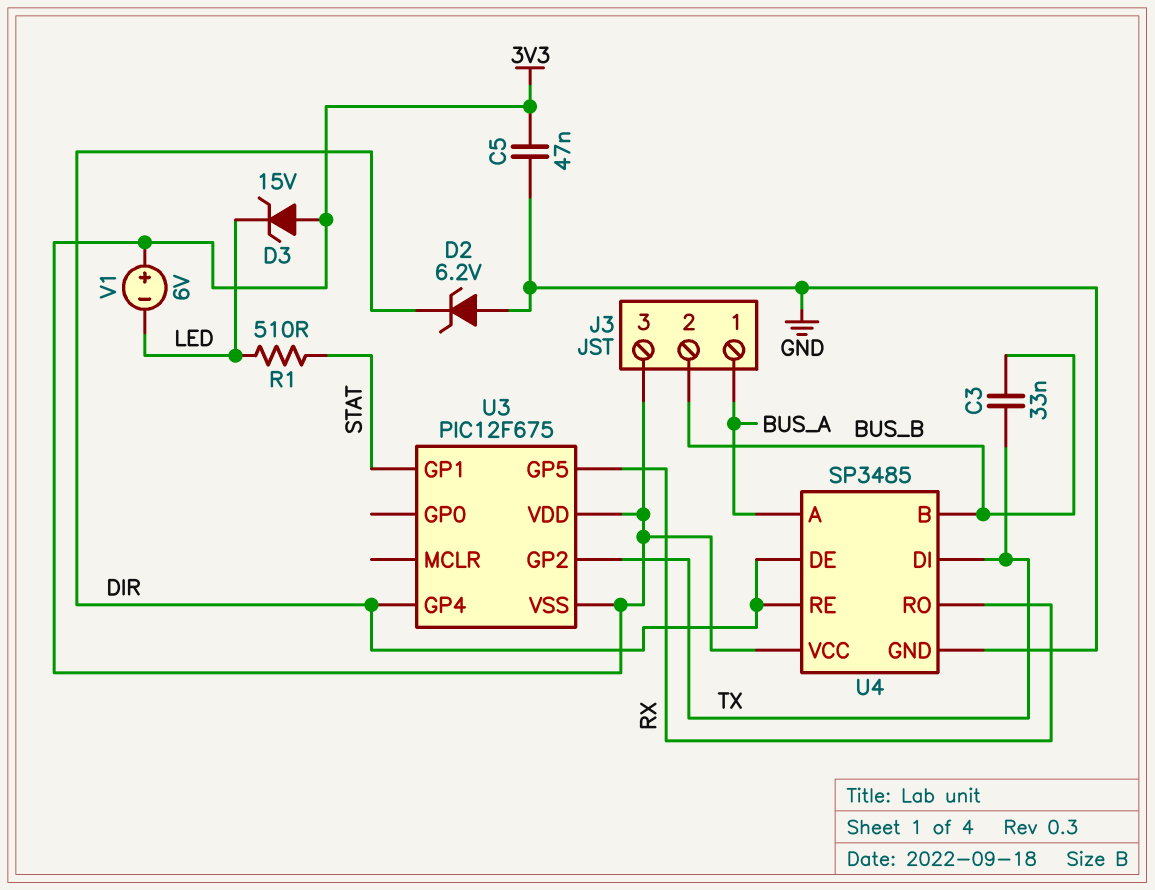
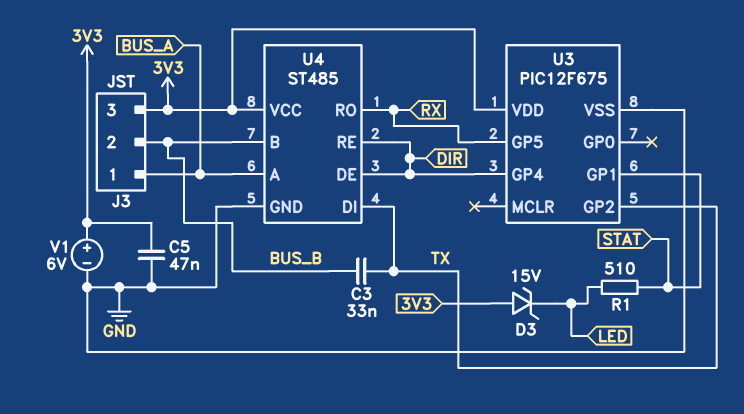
D2: zener 6.2V (A GND, K DIR) -> none
U3 pin VSS: 3V3 -> GND
U4: SP3485 -> ST485
V1: 6V (plus 3V3, minus LED) -> 6V (plus 3V3, minus GND)

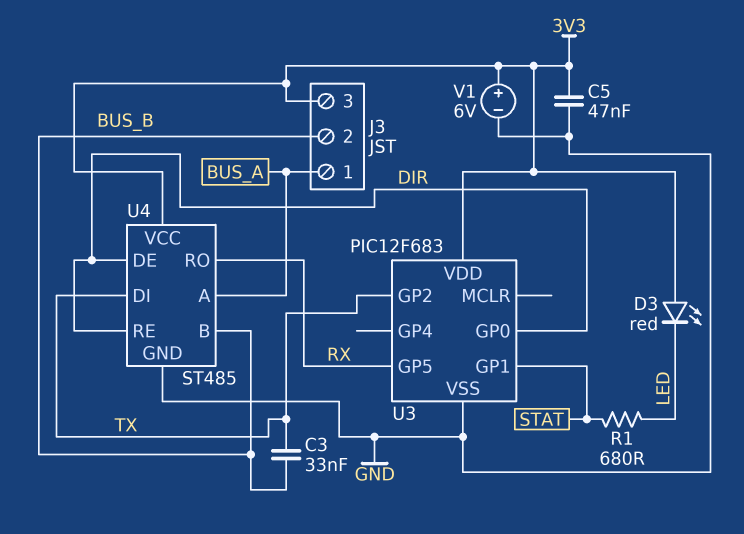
D3: zener 15V (A 3V3, K LED) -> LED red (A 3V3, K LED)
R1: 510 (LED, STAT) -> 680 (LED, STAT)
U3: PIC12F675 -> PIC12F683
U3 pin GP0: none -> DIR
U3 pin GP4: DIR -> none

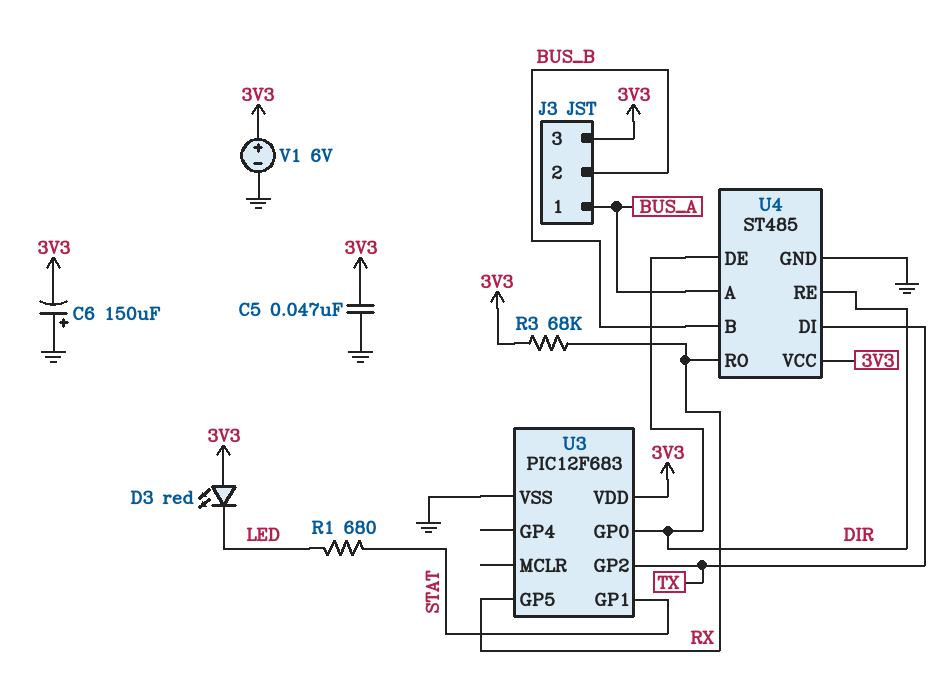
C3: 33nF (BUS_B, TX) -> none
C6: none -> 150uF (plus GND, minus 3V3)
R3: none -> 68k (3V3, RX)

